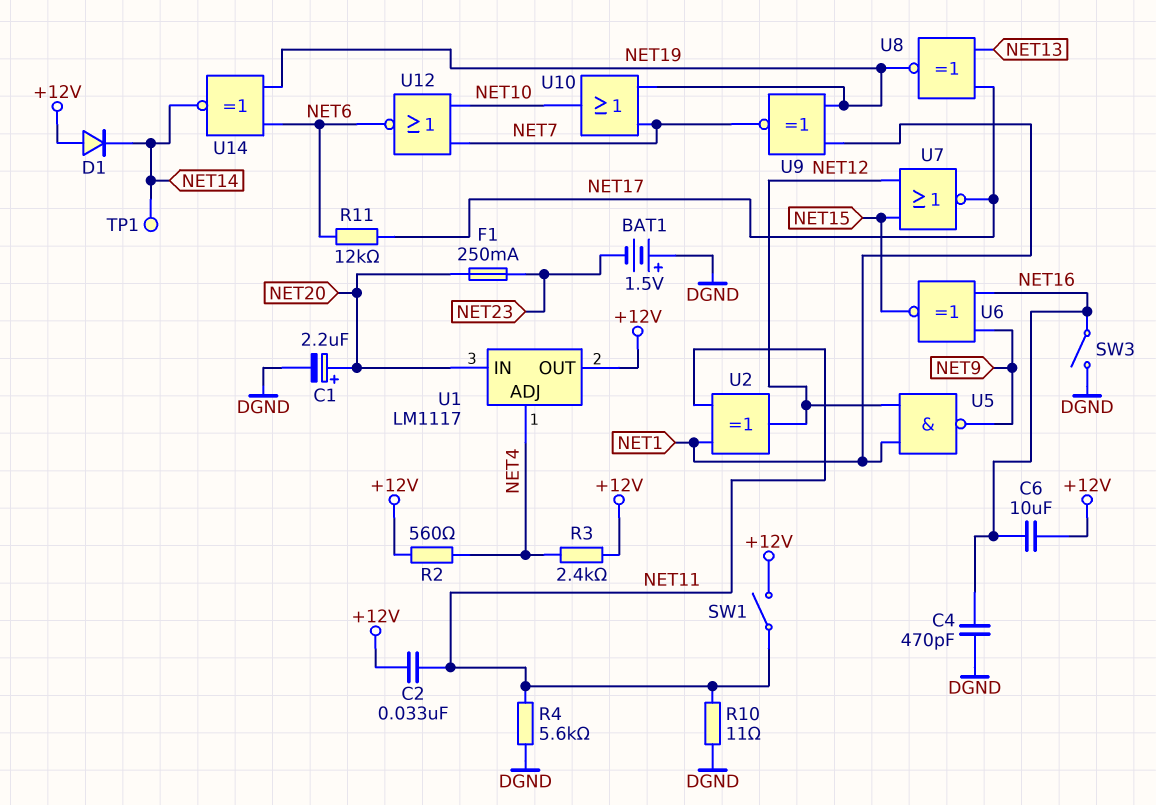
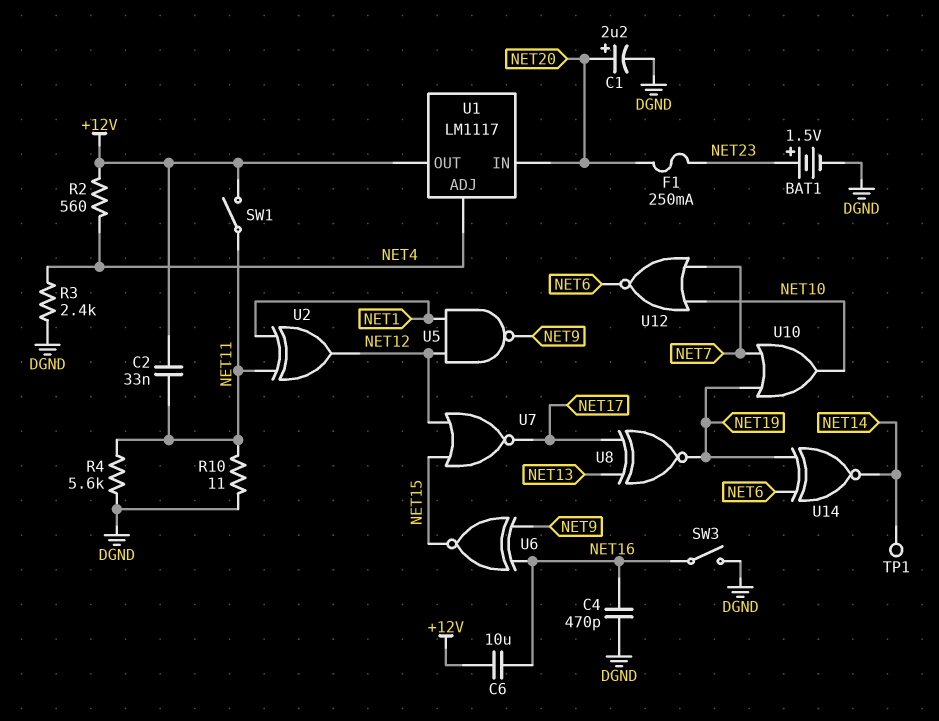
BAT1: 1.5V (plus DGND, minus NET23) -> 1.5V (plus NET23, minus DGND)
D1: diode (A +12V, K NET14) -> none
R3: 2.4k (+12V, NET4) -> 2.4k (DGND, NET4)
R11: 12k (NET6, NET17) -> none
U9: XNOR (in NET1, in NET19, out NET7) -> none

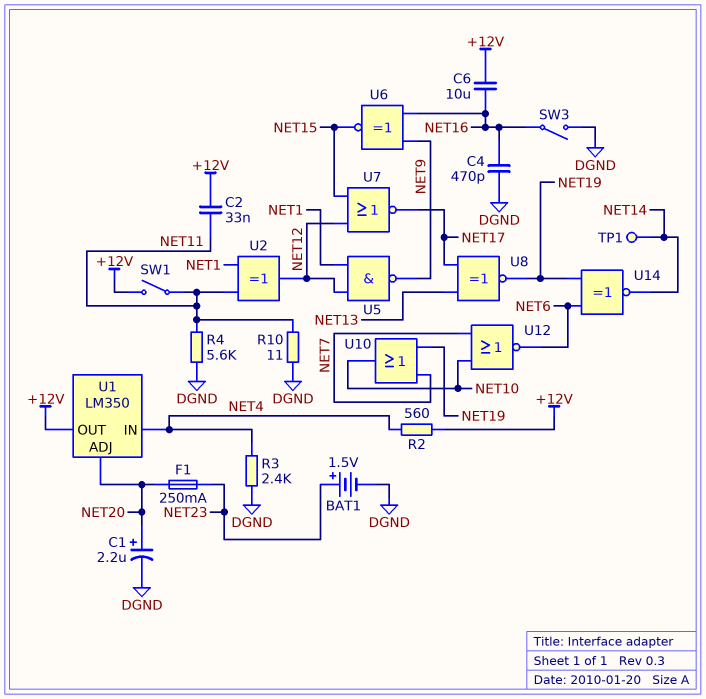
U1: LM1117 -> LM350
U1 pin ADJ: NET4 -> NET20
U1 pin IN: NET20 -> NET4

